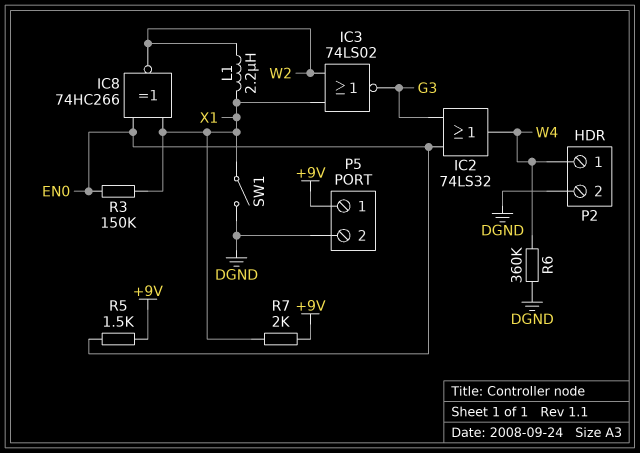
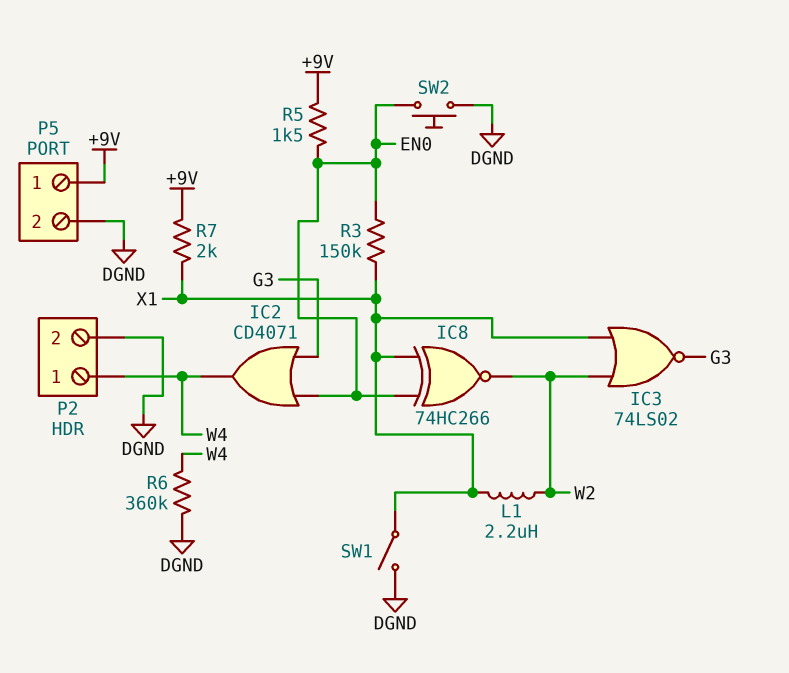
IC2: OR 74LS32 (in EN0, in G3, out W4) -> OR CD4071 (in EN0, in G3, out W4)
SW2: none -> button (DGND, EN0)

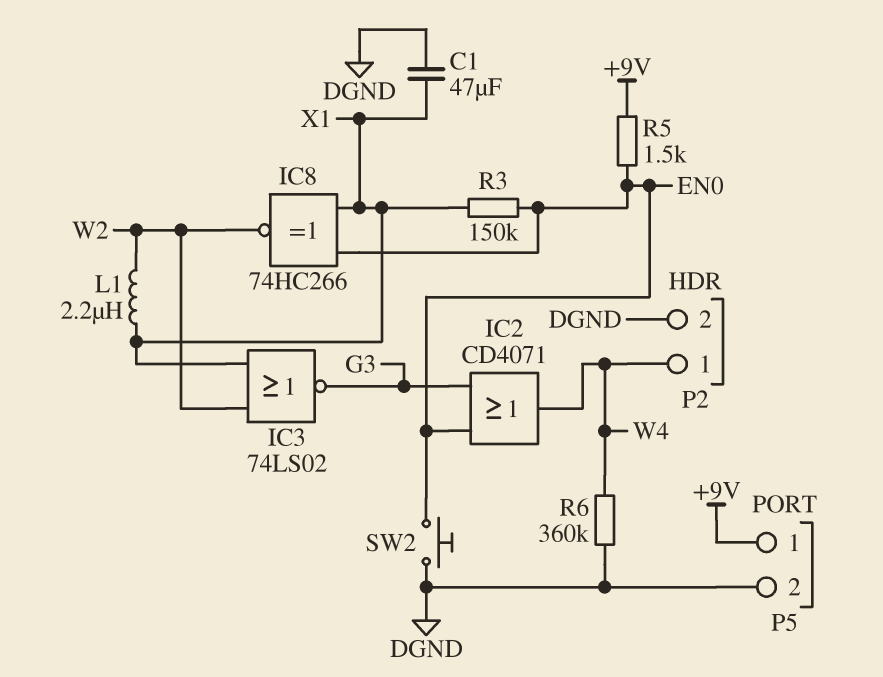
C1: none -> 47uF (DGND, X1)
R7: 2k (+9V, X1) -> none
SW1: switch (DGND, X1) -> none

